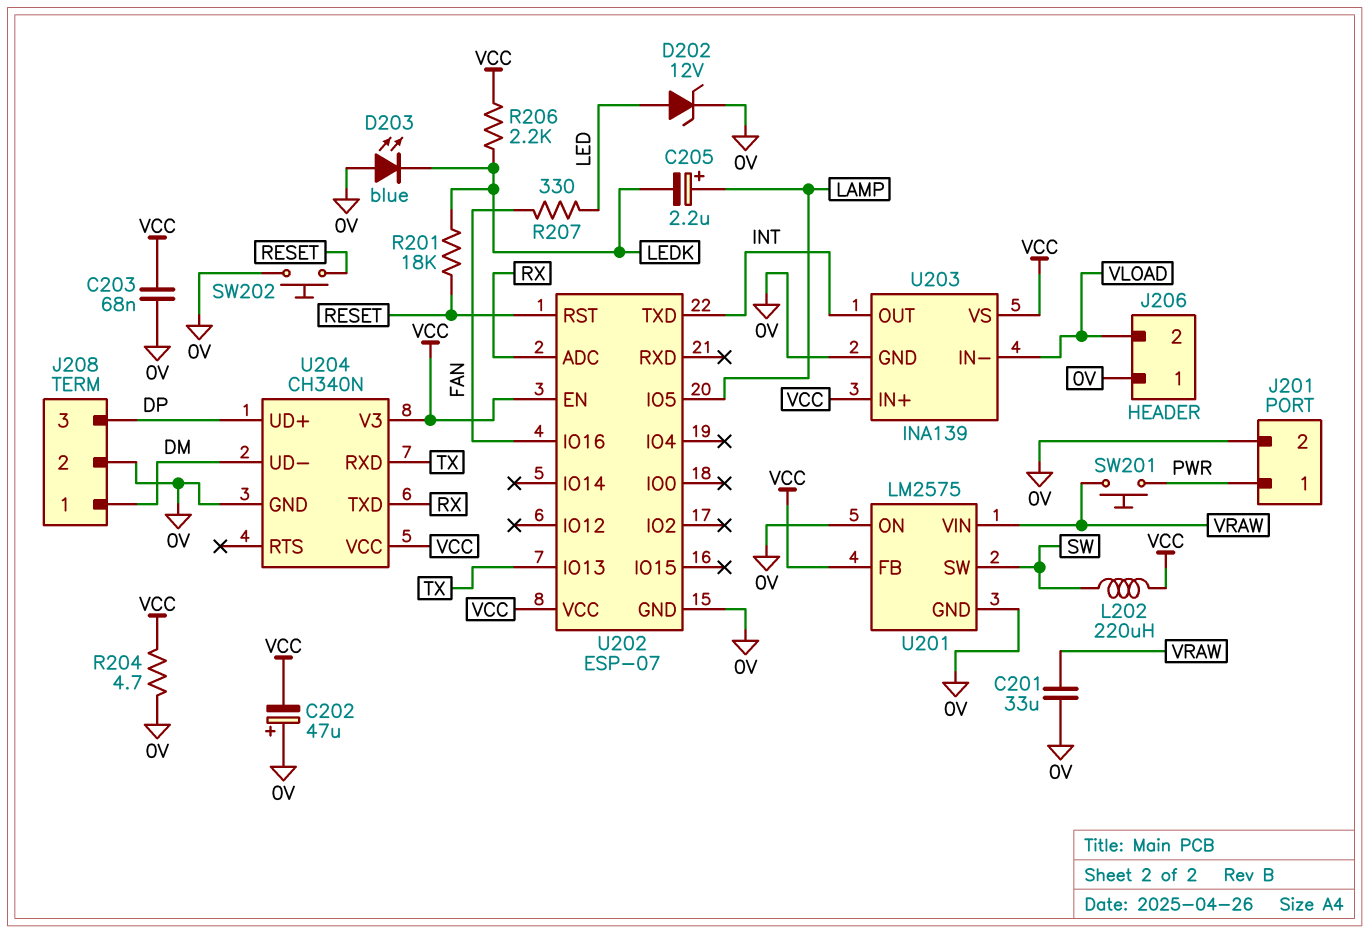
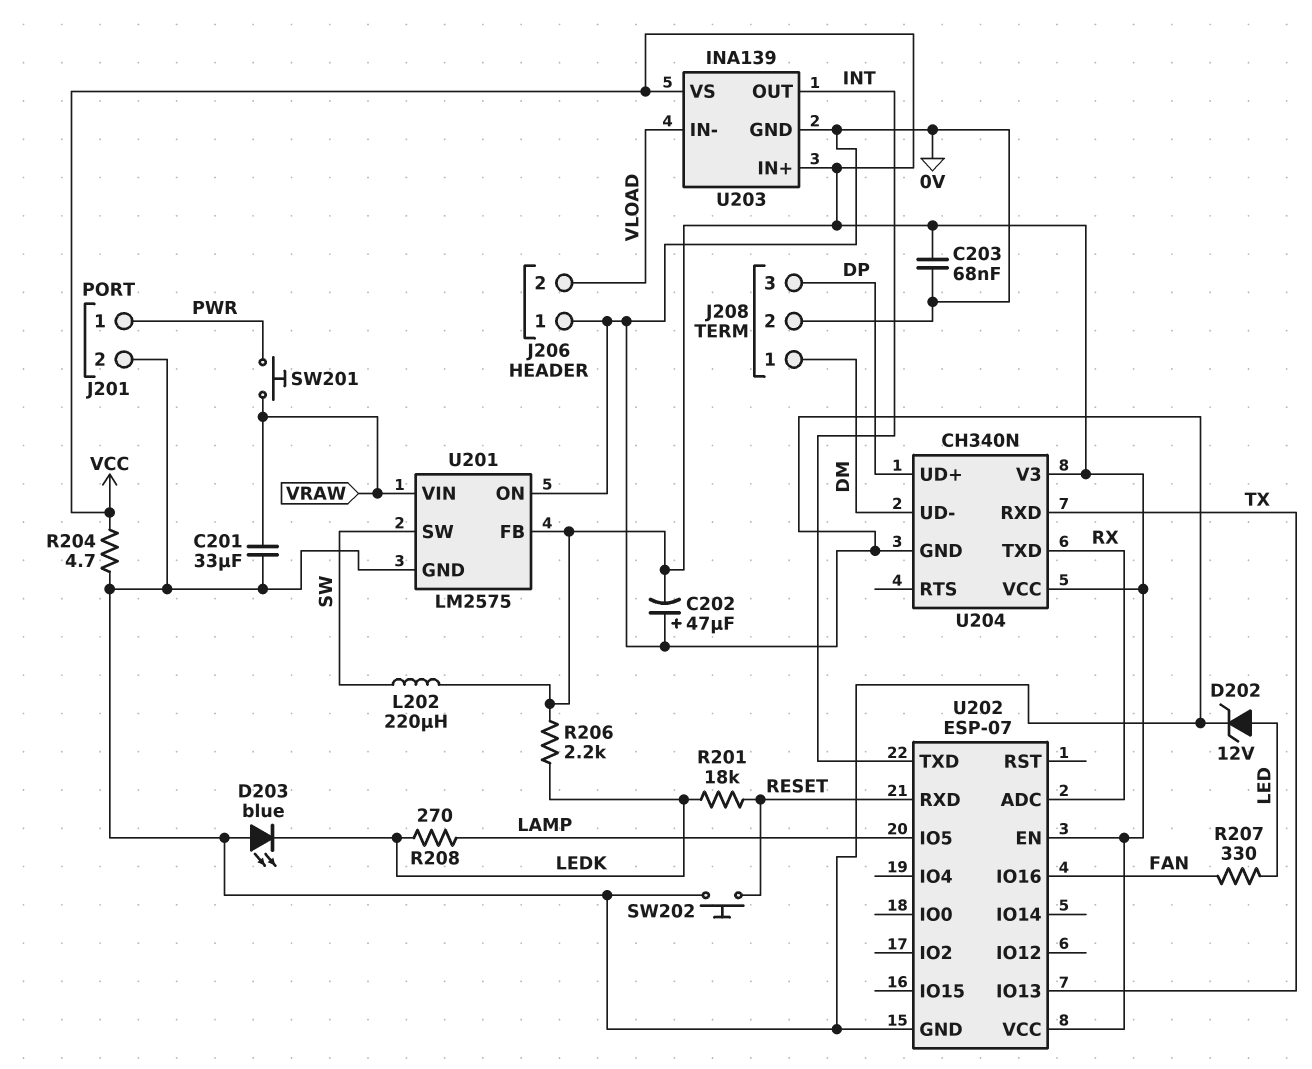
C205: 2.2uF (plus LAMP, minus LEDK) -> none
R208: none -> 270 (LAMP, LEDK)
U202 pin RST: RESET -> none
U202 pin RXD: none -> RESET

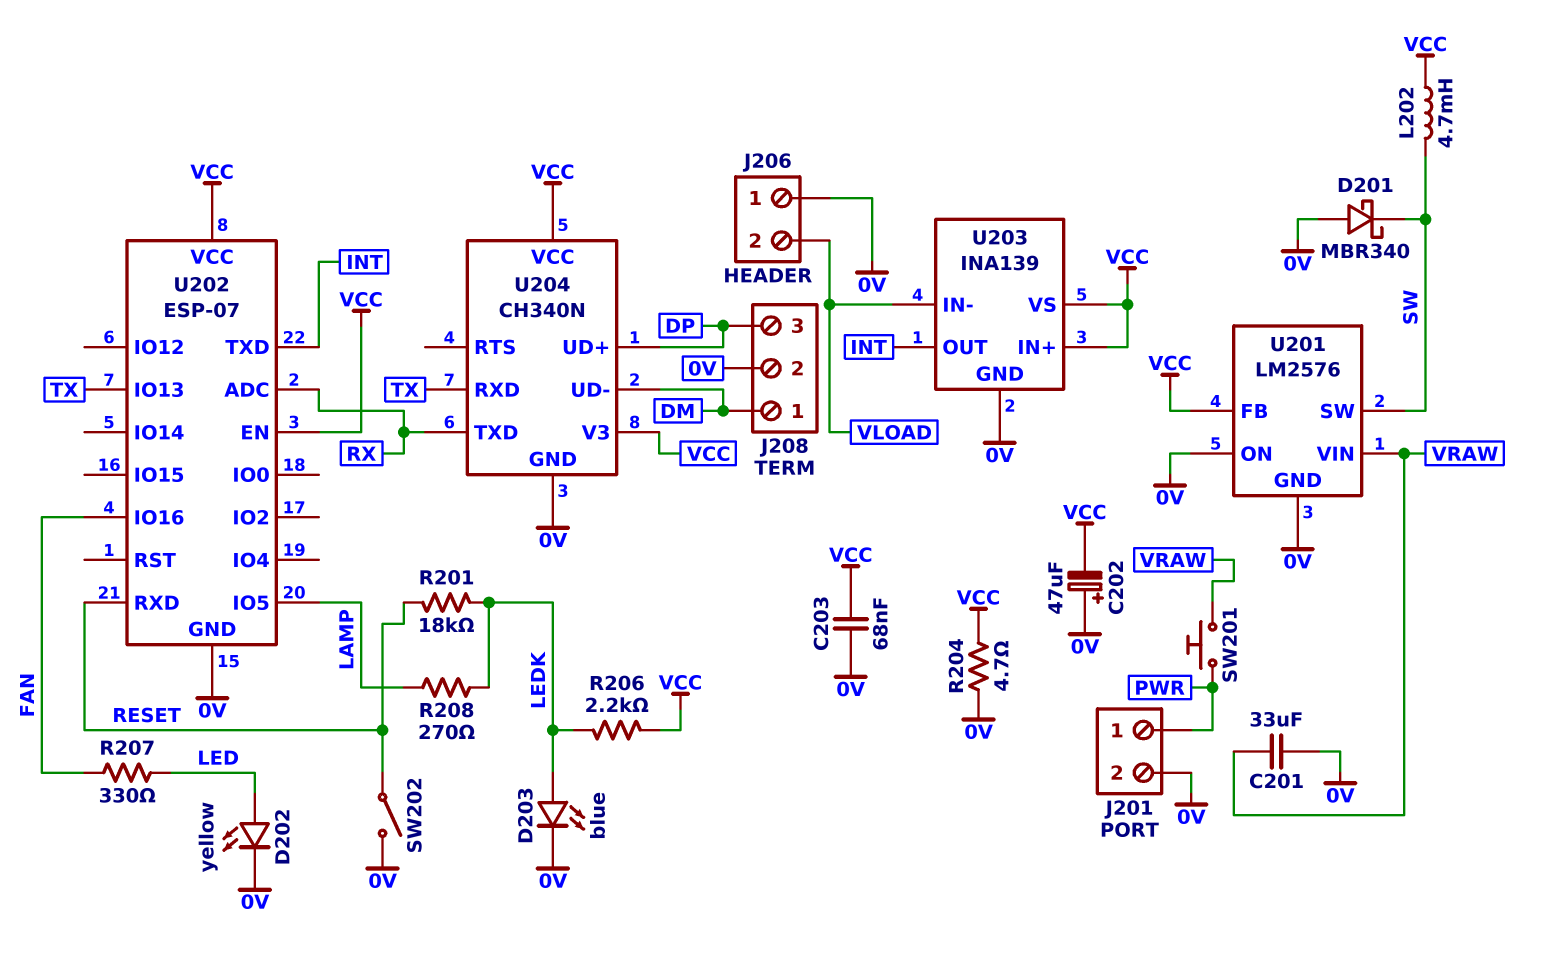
D201: none -> schottky MBR340 (A 0V, K SW)
D202: zener 12V (A LED, K 0V) -> LED yellow (A LED, K 0V)
D203: LED blue (A 0V, K LEDK) -> LED blue (A LEDK, K 0V)
L202: 220uH (SW, VCC) -> 4.7mH (SW, VCC)
SW202: button (0V, RESET) -> switch (0V, RESET)
U201: LM2575 -> LM2576

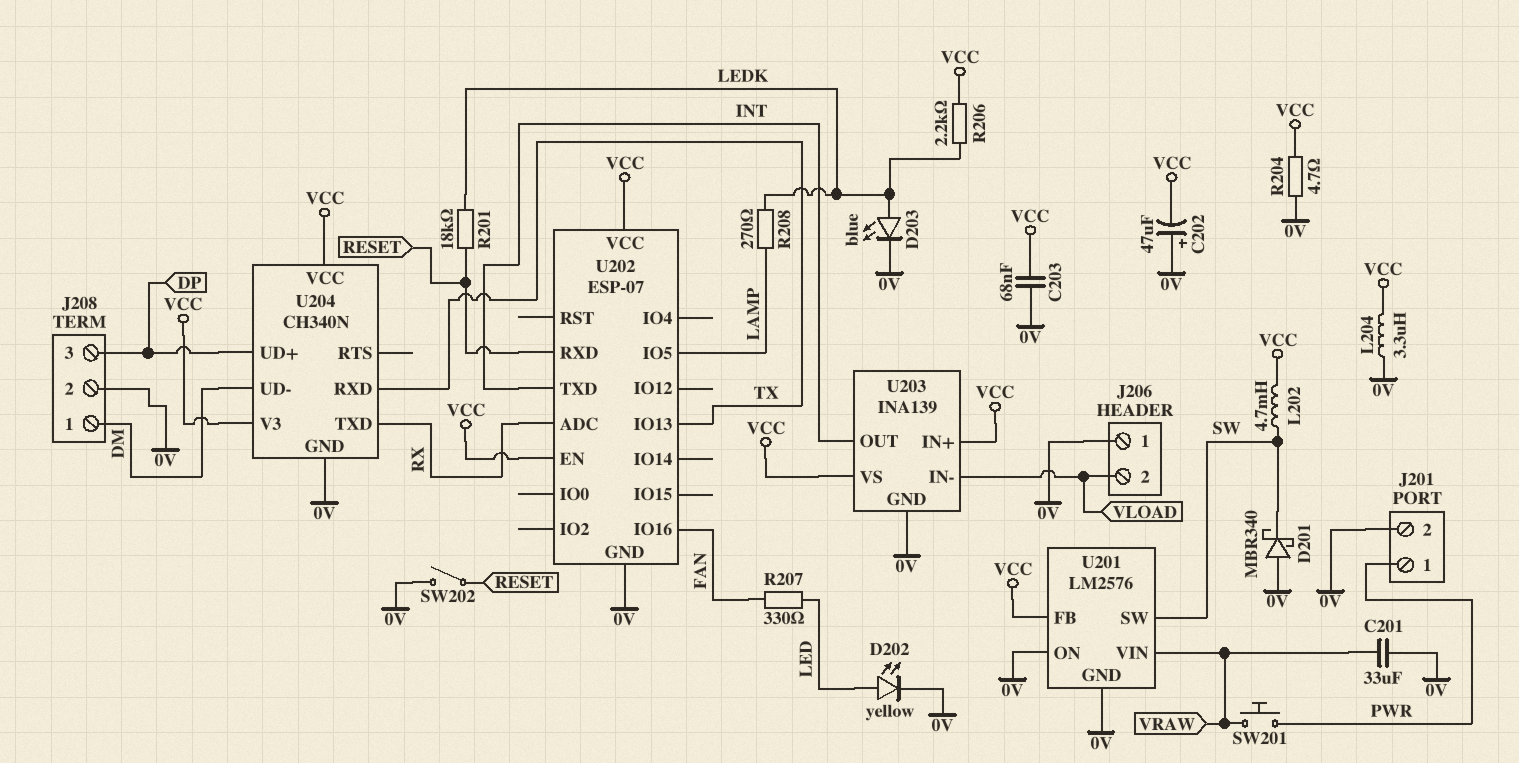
L204: none -> 3.3uH (0V, VCC)

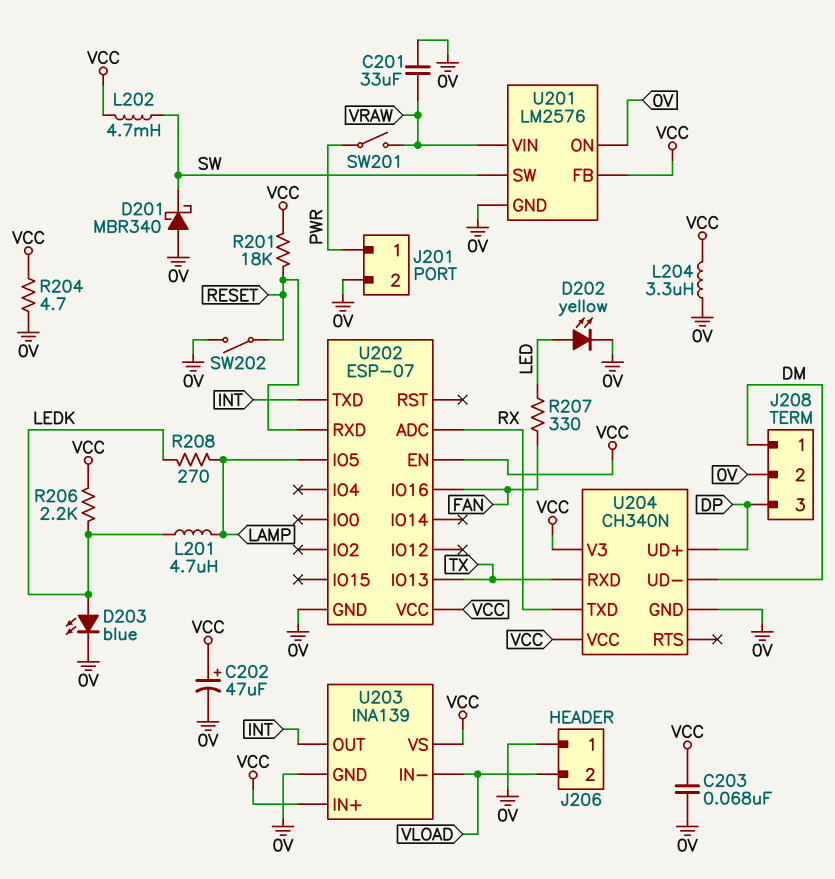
C202: 47uF (plus 0V, minus VCC) -> 47uF (plus VCC, minus 0V)
L201: none -> 4.7uH (LAMP, LEDK)
R201: 18k (LEDK, RESET) -> 18k (RESET, VCC)
SW201: button (PWR, VRAW) -> switch (PWR, VRAW)

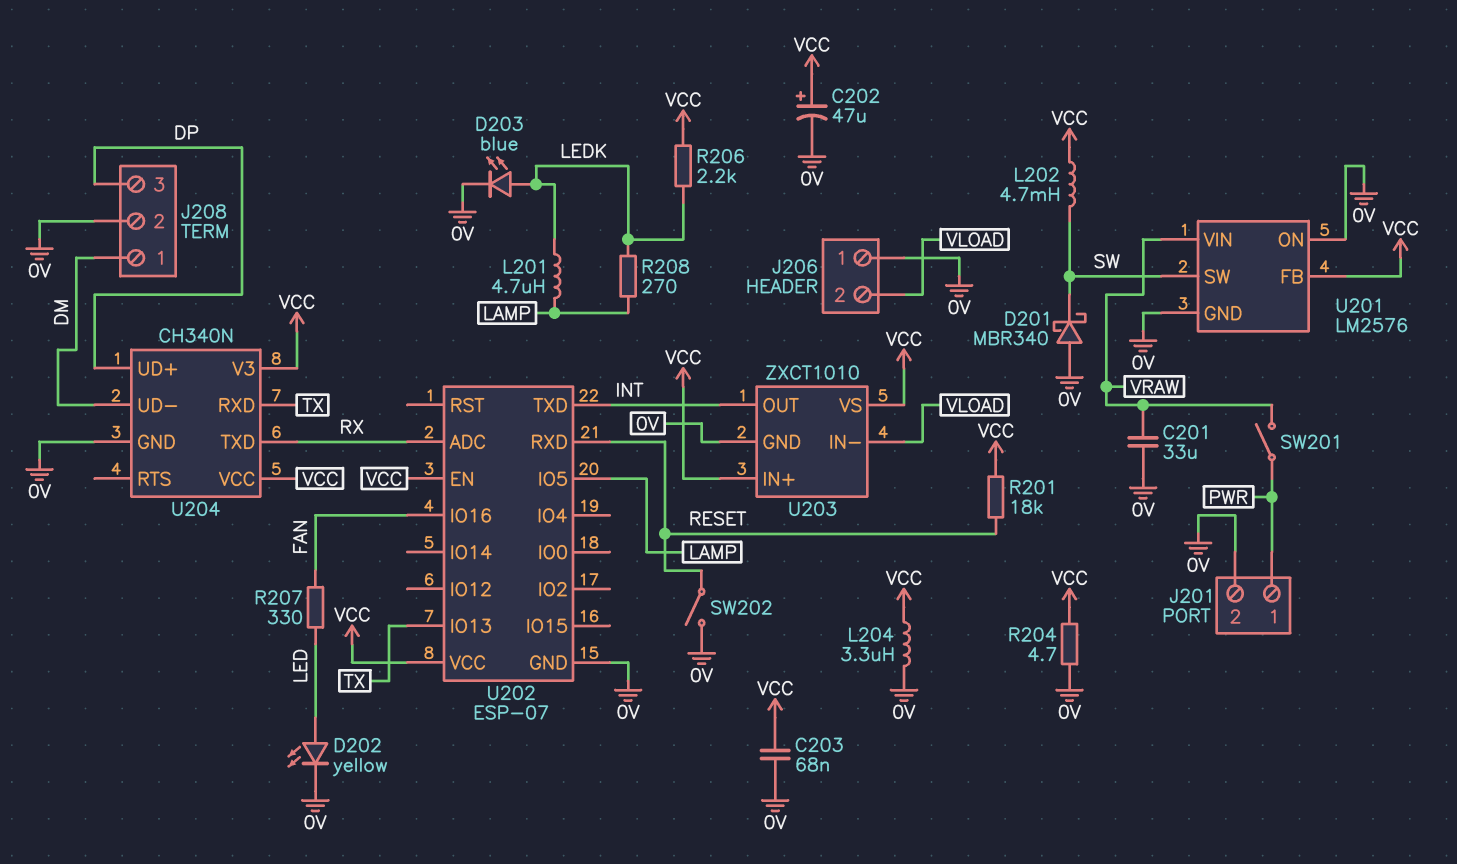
U203: INA139 -> ZXCT1010

